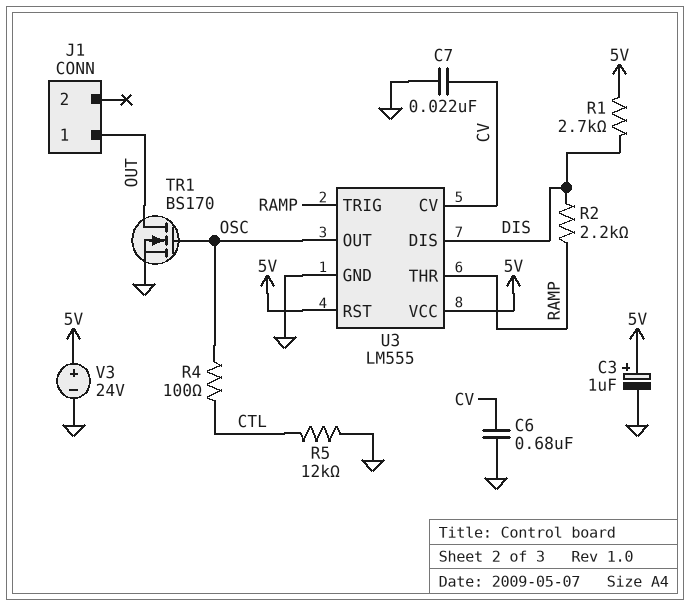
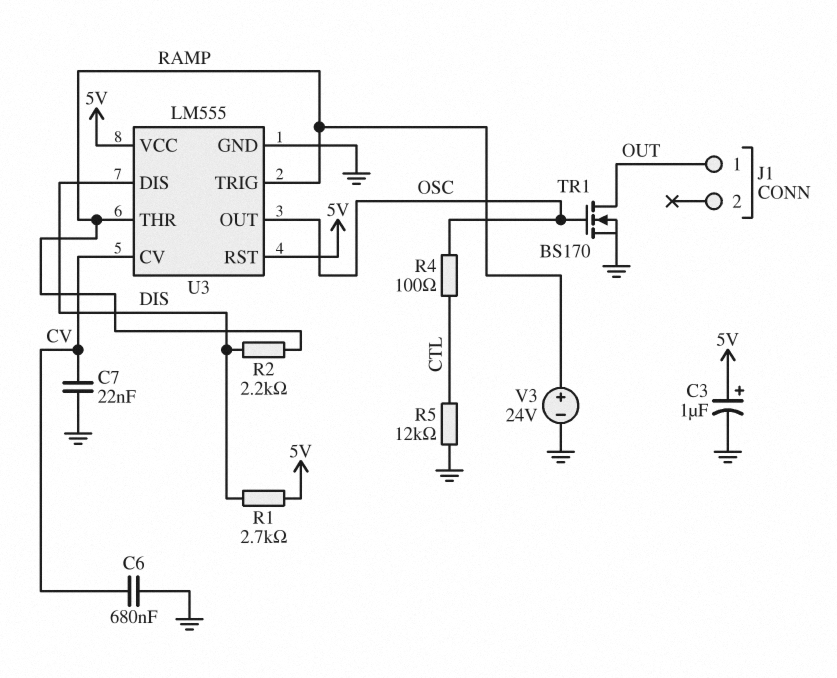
V3: 24V (plus 5V, minus GND) -> 24V (plus RAMP, minus GND)

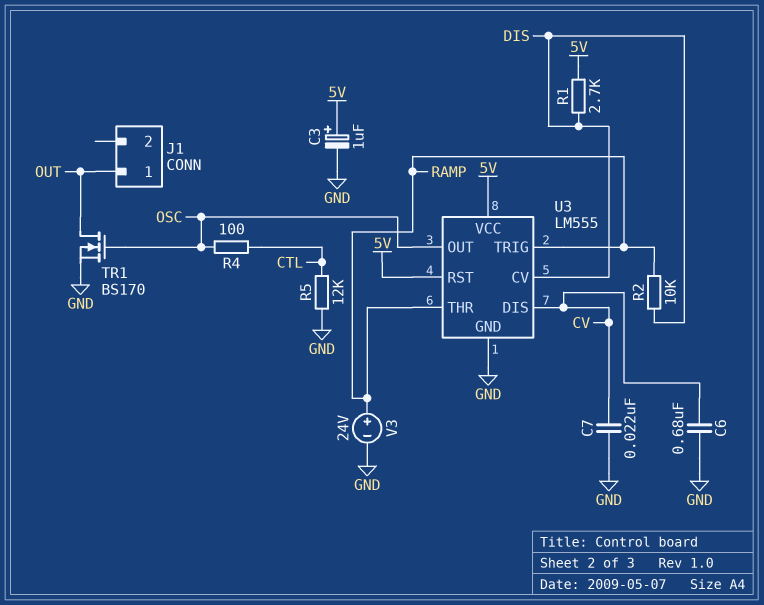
R2: 2.2k (DIS, RAMP) -> 10k (DIS, RAMP)
U3 pin CV: CV -> DIS
U3 pin DIS: DIS -> CV

